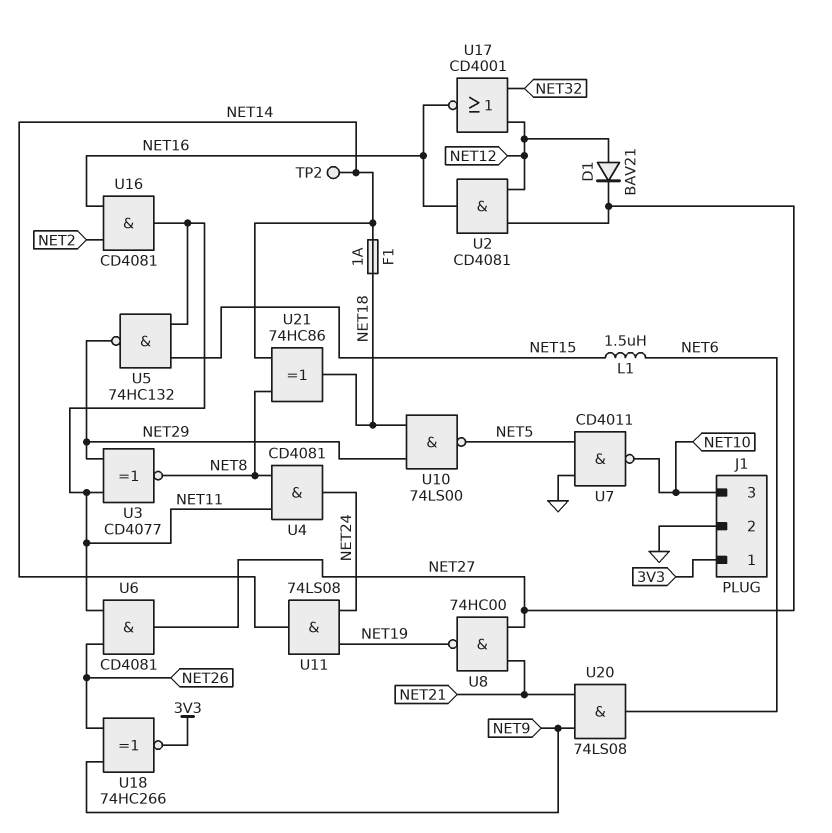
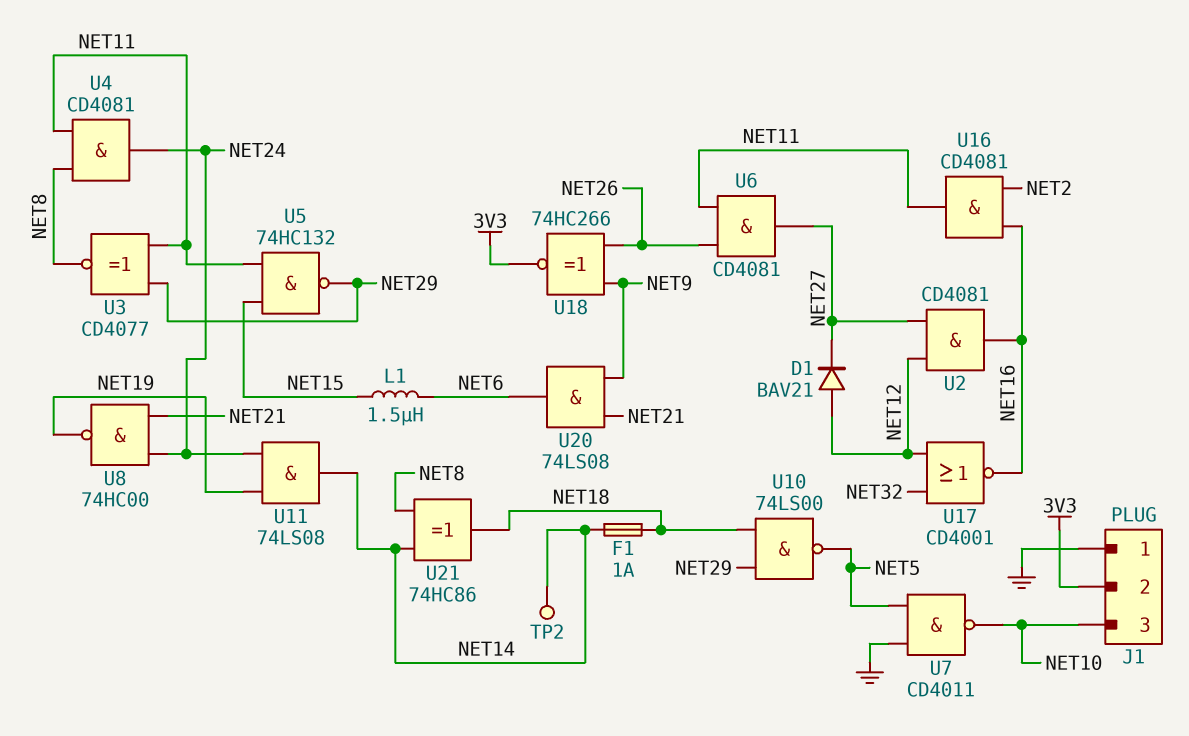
J1 pin 1: 3V3 -> GND
J1 pin 2: GND -> 3V3
U8: NAND 74HC00 (in NET21, in NET27, out NET19) -> NAND 74HC00 (in NET21, in NET24, out NET19)

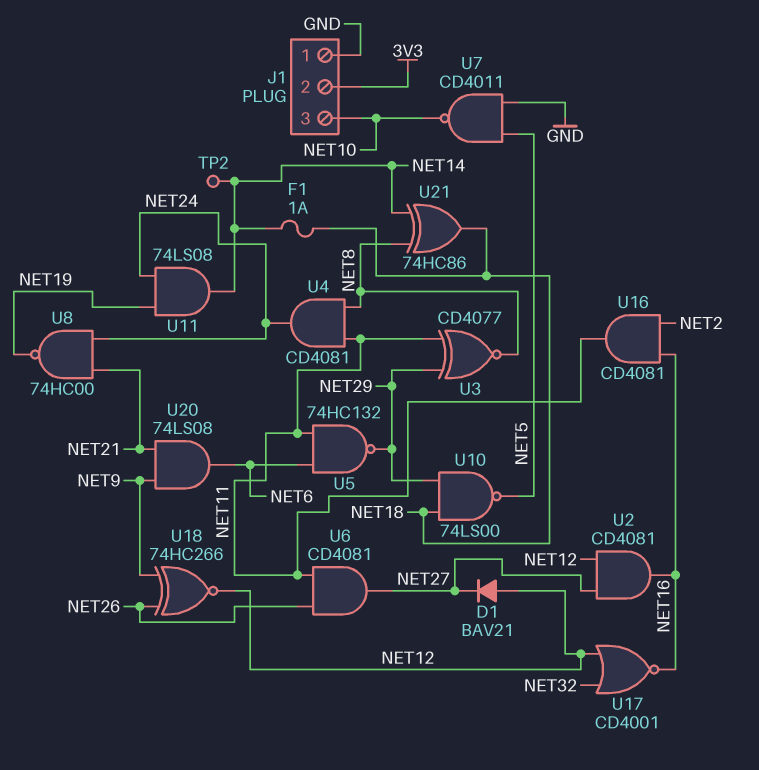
L1: 1.5uH (NET6, NET15) -> none
U5: NAND 74HC132 (in NET11, in NET15, out NET29) -> NAND 74HC132 (in NET6, in NET11, out NET29)
U18: XNOR 74HC266 (in NET9, in NET26, out 3V3) -> XNOR 74HC266 (in NET9, in NET26, out NET12)

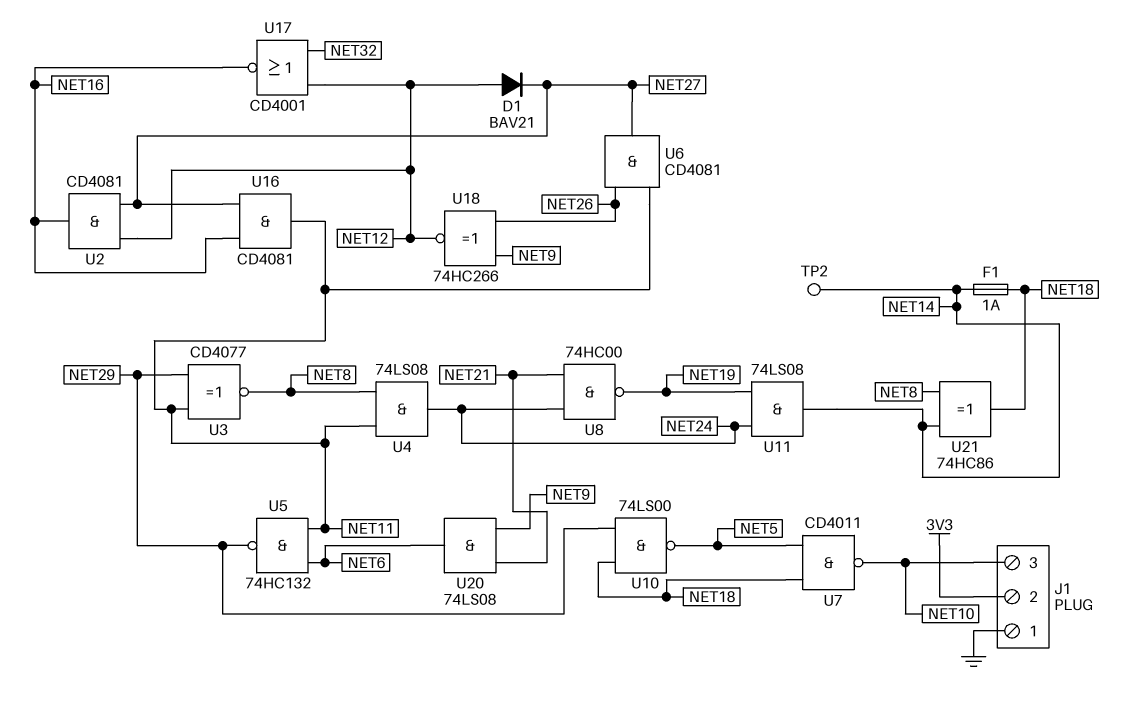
U4: AND CD4081 (in NET8, in NET11, out NET24) -> AND 74LS08 (in NET8, in NET11, out NET24)
U7: NAND CD4011 (in GND, in NET5, out NET10) -> NAND CD4011 (in NET5, in NET18, out NET10)
U16: AND CD4081 (in NET2, in NET16, out NET11) -> AND CD4081 (in NET16, in NET27, out NET11)

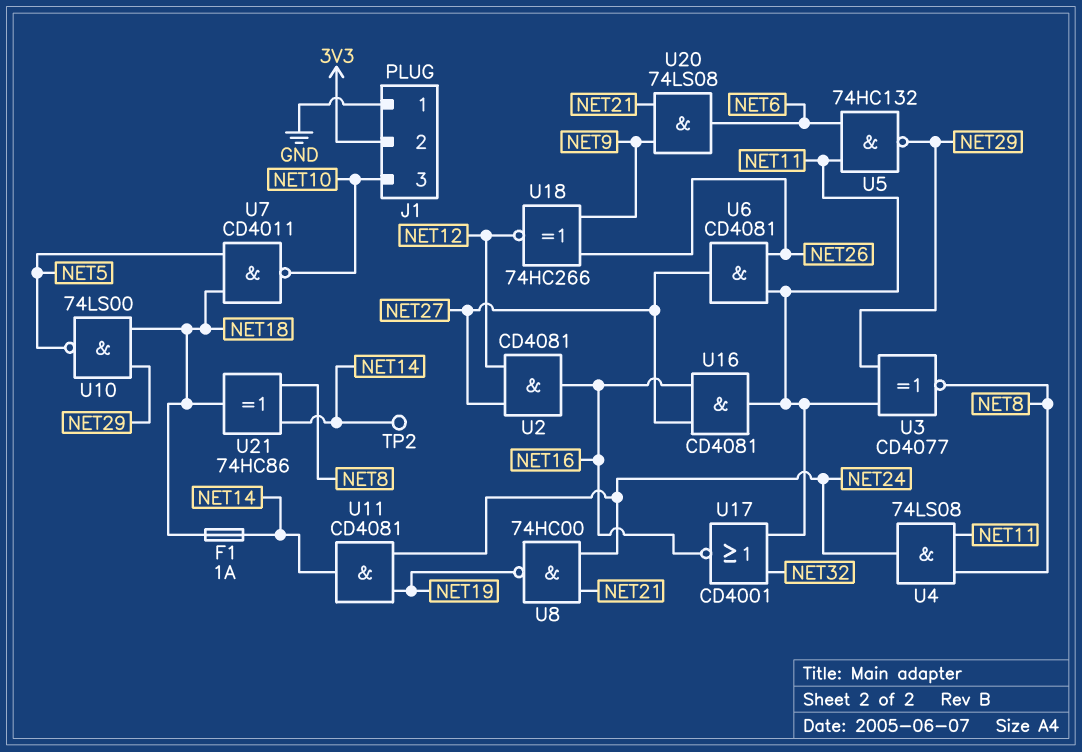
D1: diode BAV21 (A NET12, K NET27) -> none
U11: AND 74LS08 (in NET19, in NET24, out NET14) -> AND CD4081 (in NET19, in NET24, out NET14)
U17: NOR CD4001 (in NET12, in NET32, out NET16) -> NOR CD4001 (in NET11, in NET32, out NET16)

